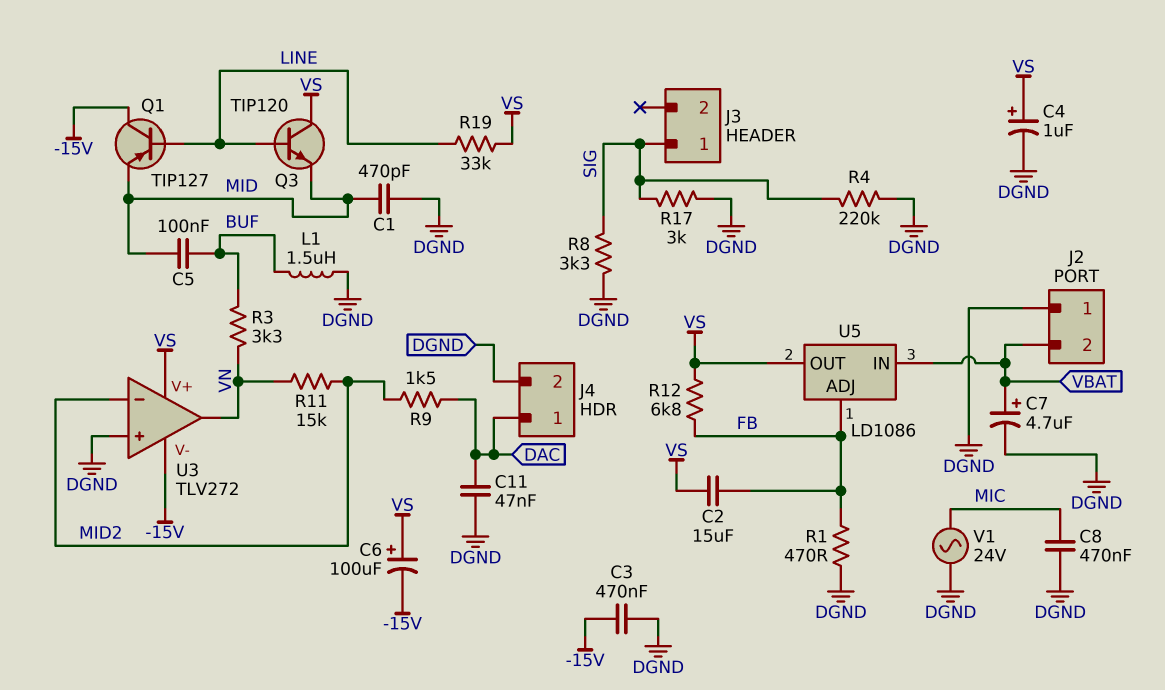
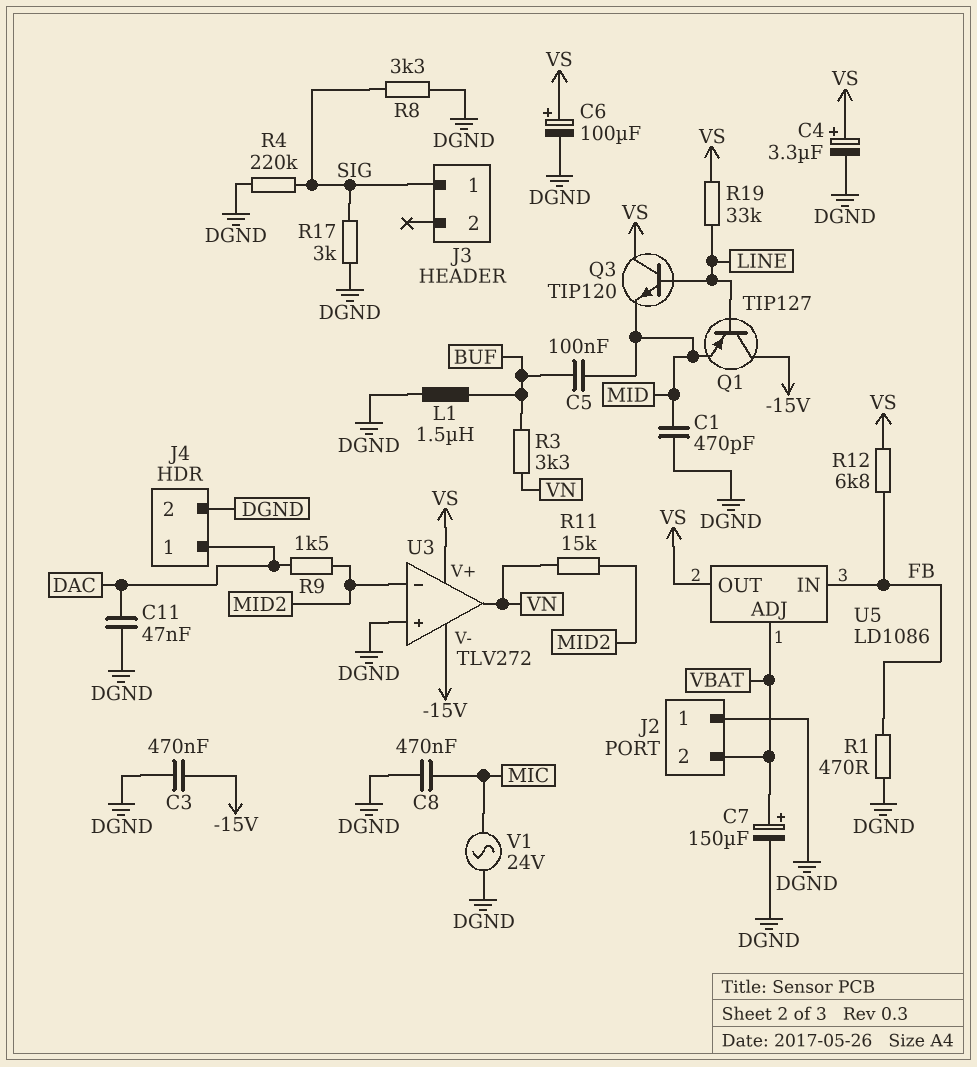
C2: 15uF (FB, VS) -> none
C4: 1uF (plus VS, minus DGND) -> 3.3uF (plus VS, minus DGND)
C6: 100uF (plus VS, minus -15V) -> 100uF (plus VS, minus DGND)
C7: 4.7uF (plus VBAT, minus DGND) -> 150uF (plus VBAT, minus DGND)
U5 pin ADJ: FB -> VBAT
U5 pin IN: VBAT -> FB

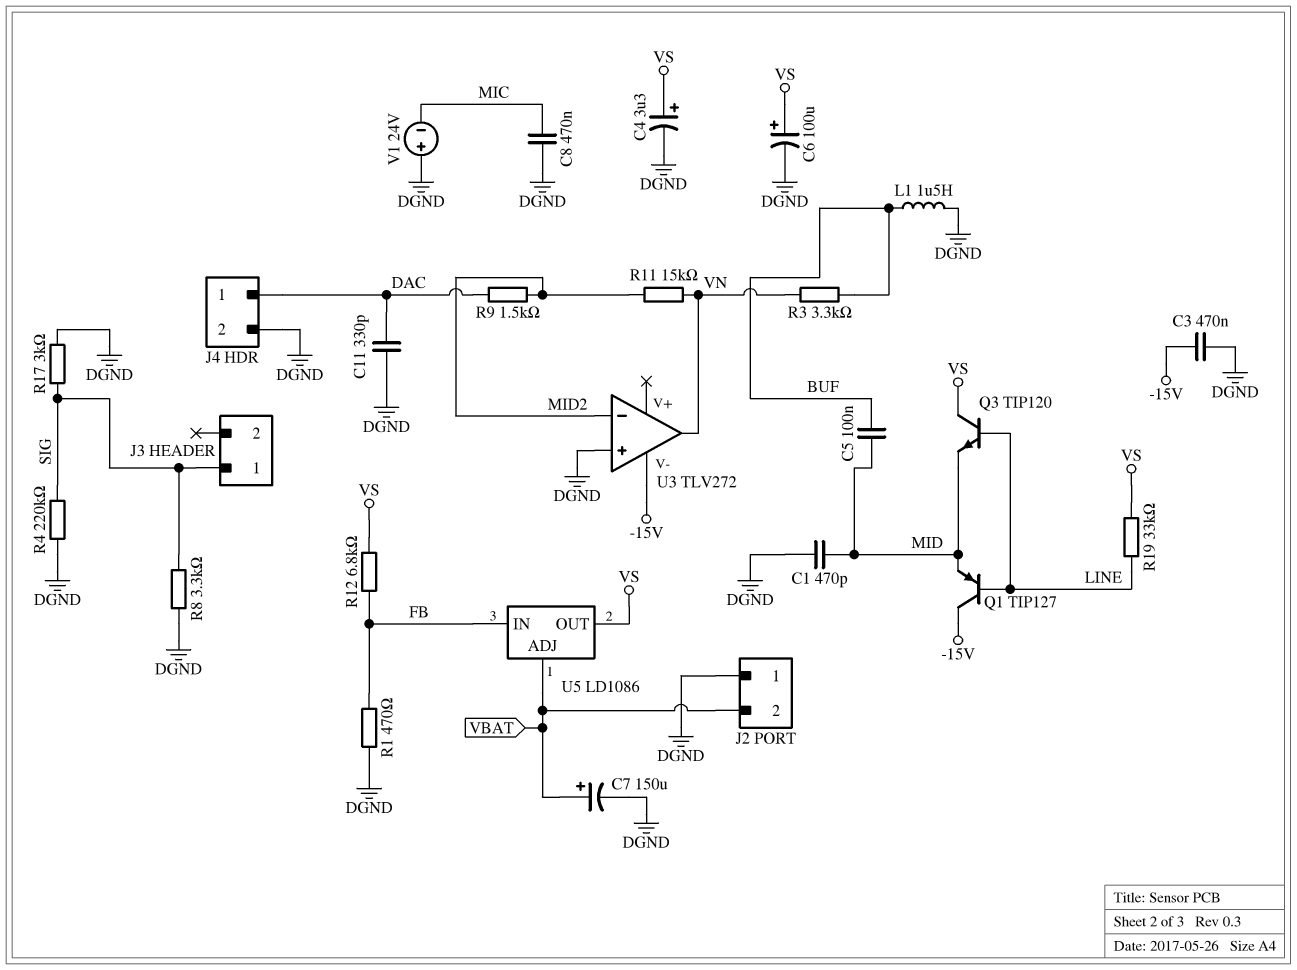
C11: 47nF (DAC, DGND) -> 330pF (DAC, DGND)
U3 pin V+: VS -> none
V1: AC 24V (DGND, MIC) -> 24V (plus DGND, minus MIC)

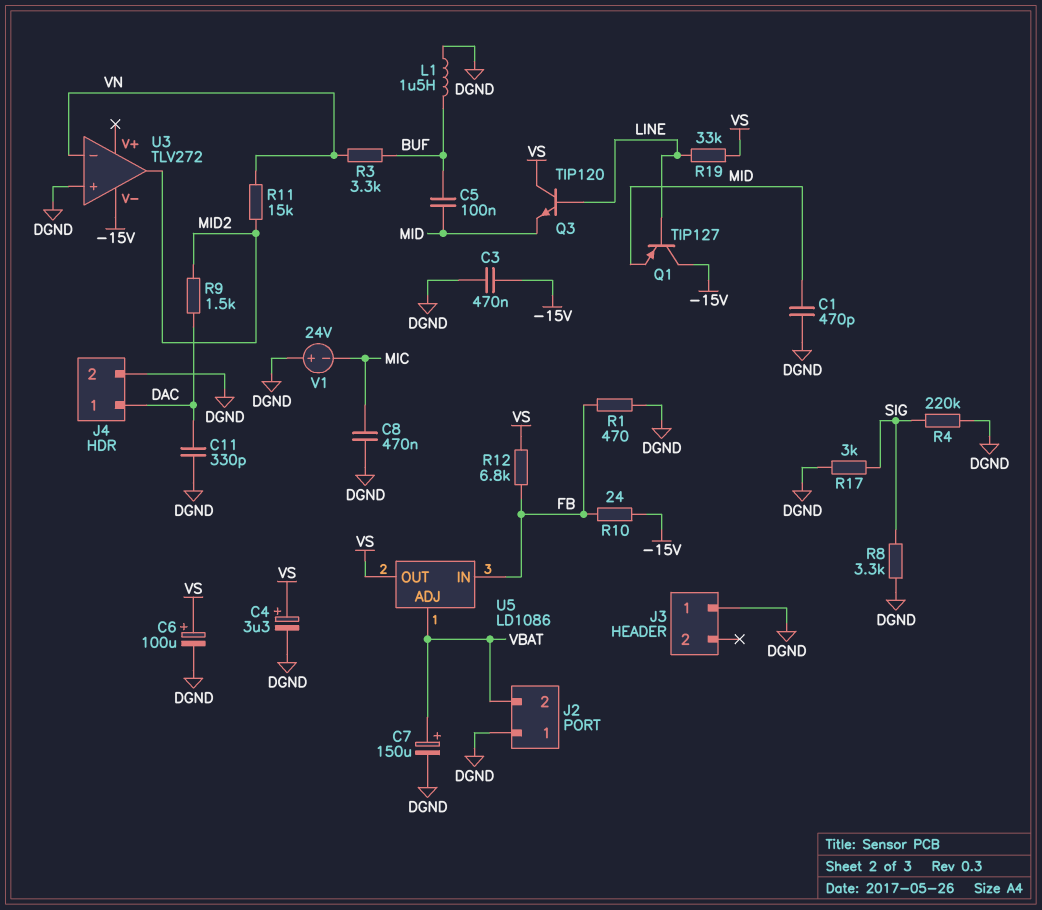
J3 pin 1: SIG -> DGND
R10: none -> 24 (-15V, FB)
U3 pin in-: MID2 -> VN
U3 pin out: VN -> MID2

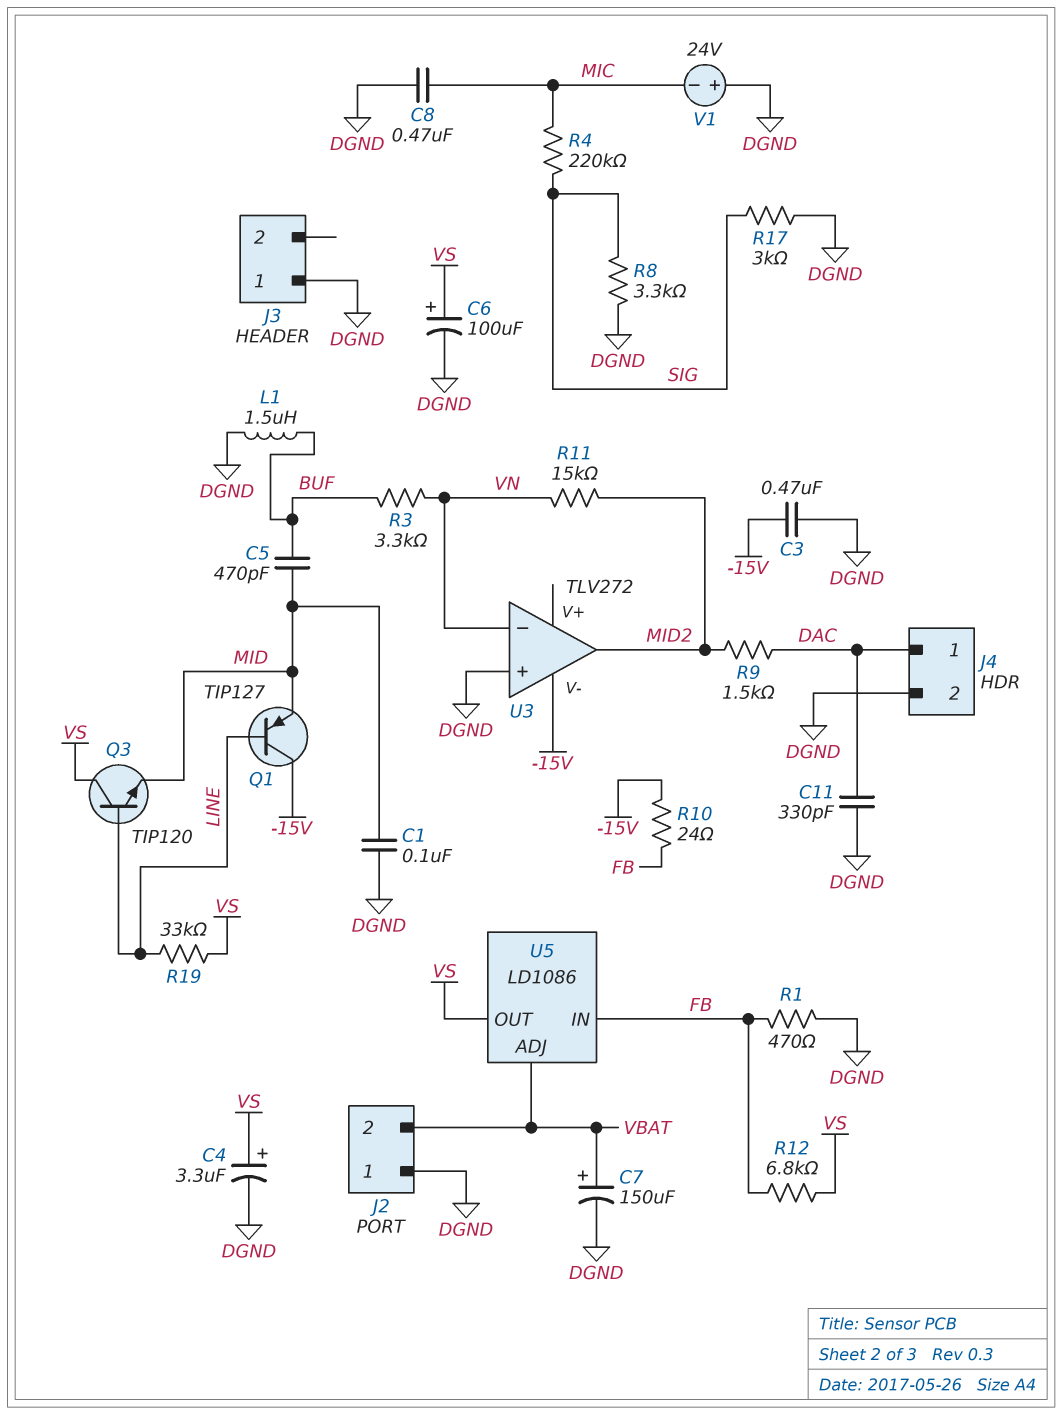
C1: 470pF (DGND, MID) -> 100nF (DGND, MID)
C5: 100nF (BUF, MID) -> 470pF (BUF, MID)
R4: 220k (DGND, SIG) -> 220k (MIC, SIG)

